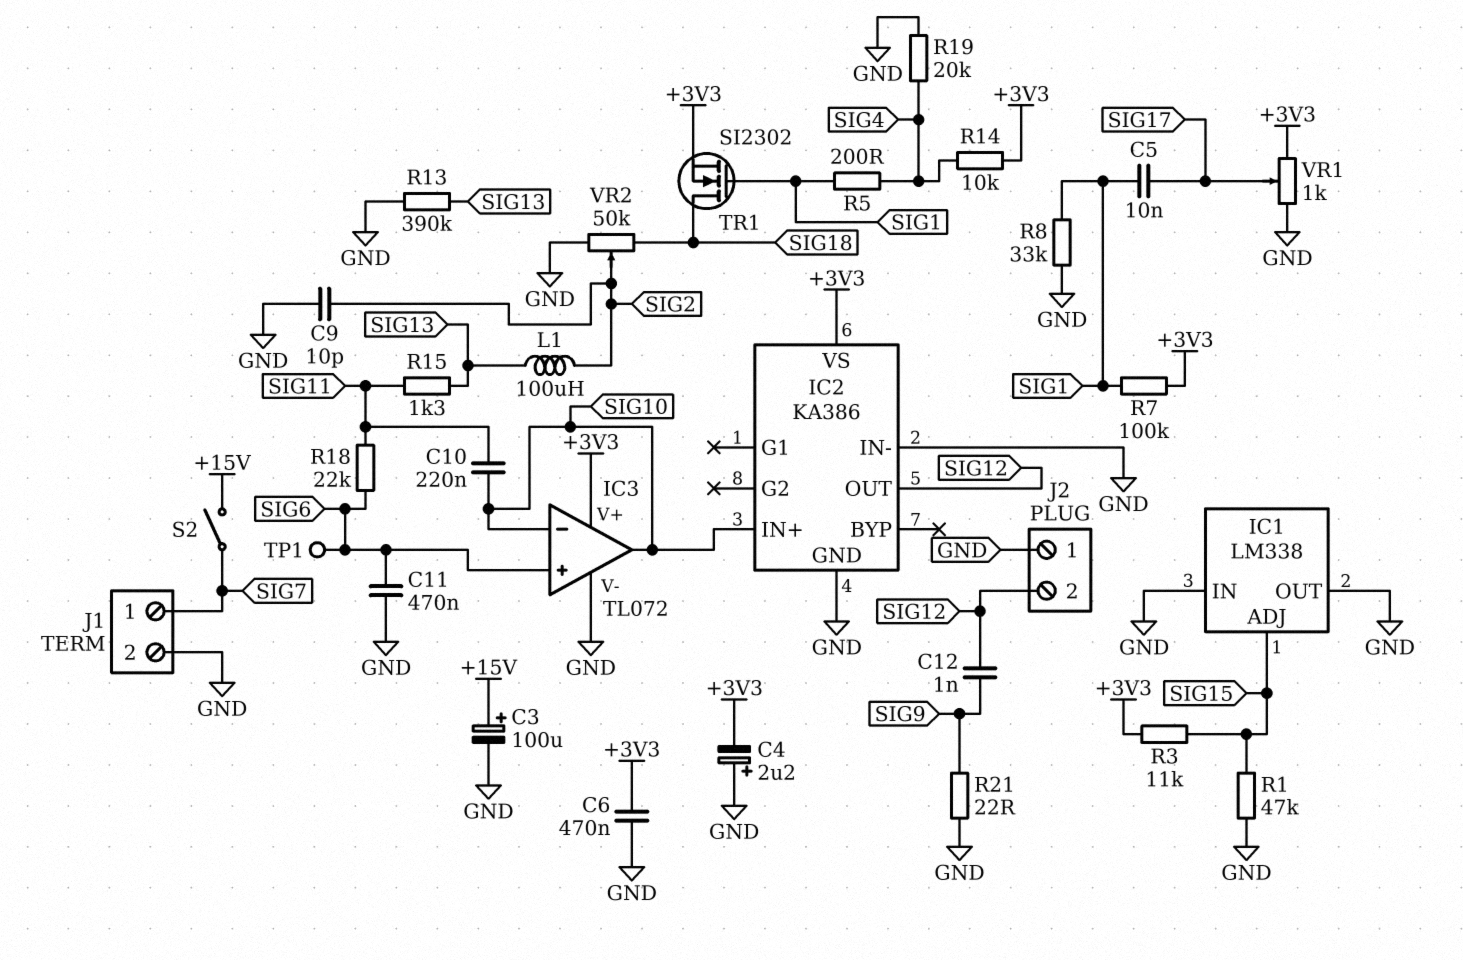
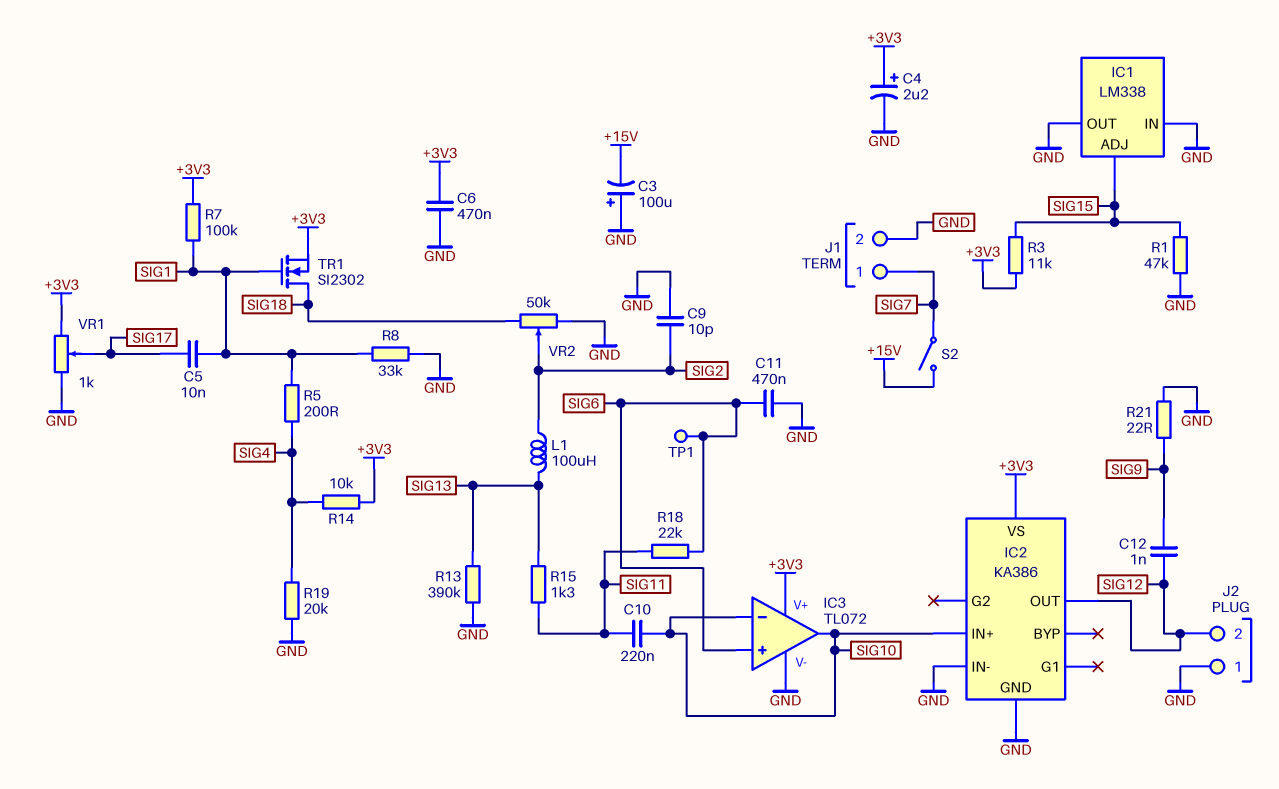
C3: 100uF (plus +15V, minus GND) -> 100uF (plus GND, minus +15V)
C4: 2.2uF (plus GND, minus +3V3) -> 2.2uF (plus +3V3, minus GND)

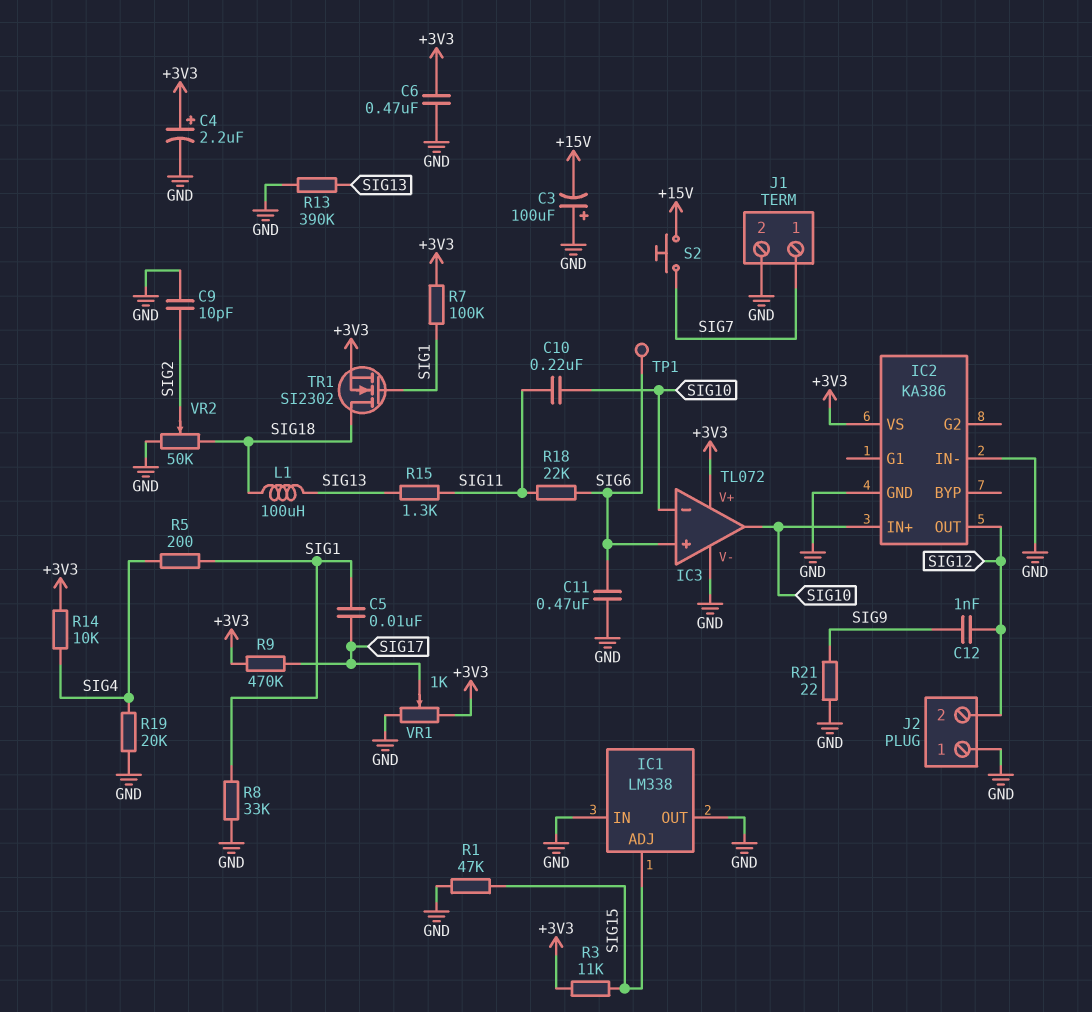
L1: 100uH (SIG2, SIG13) -> 100uH (SIG13, SIG18)
R9: none -> 470k (+3V3, SIG17)
S2: switch (+15V, SIG7) -> button (+15V, SIG7)

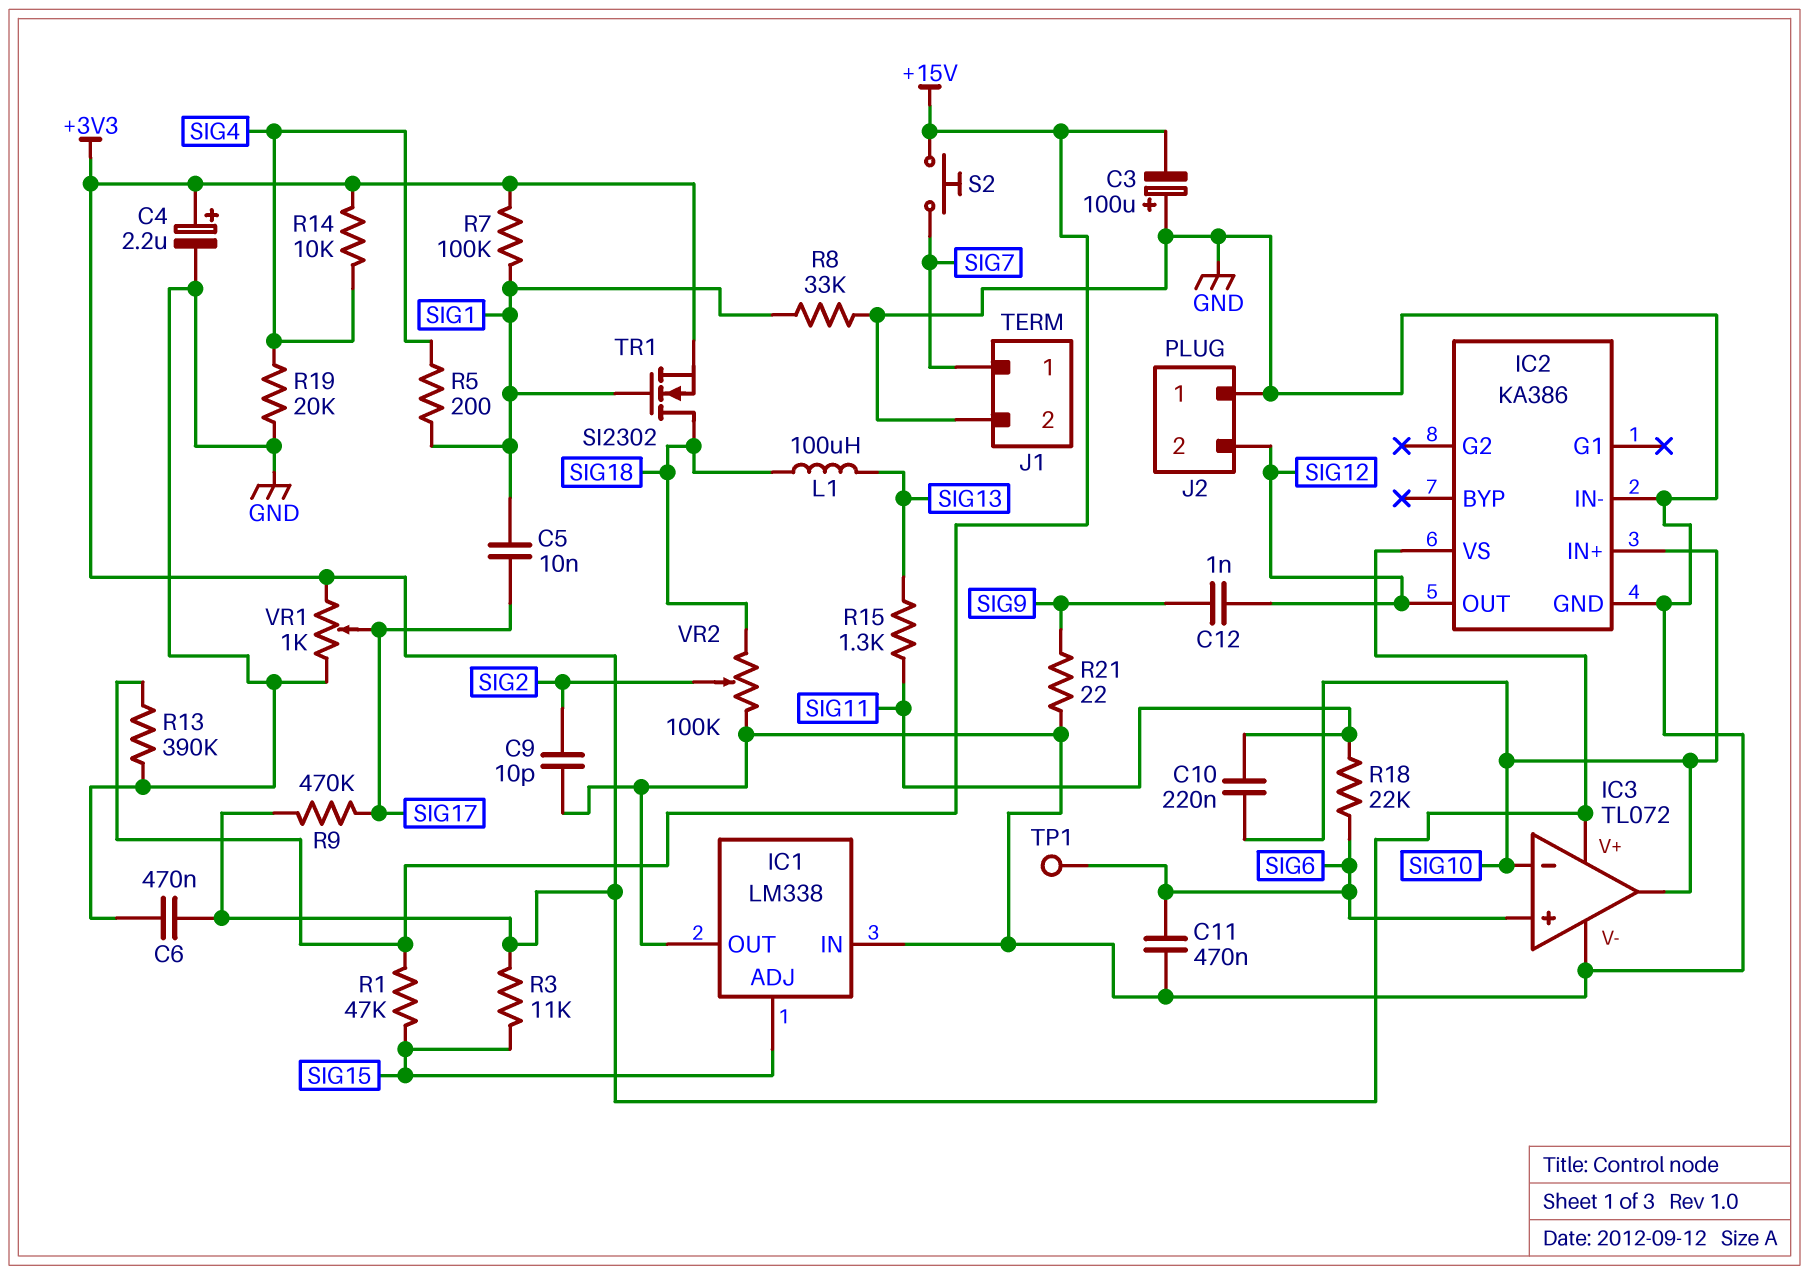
R1: 47k (GND, SIG15) -> 47k (+15V, SIG15)
R13: 390k (GND, SIG13) -> 390k (+15V, GND)
VR2: 50k (GND, SIG18, wiper SIG2) -> 100k (GND, SIG18, wiper SIG2)

